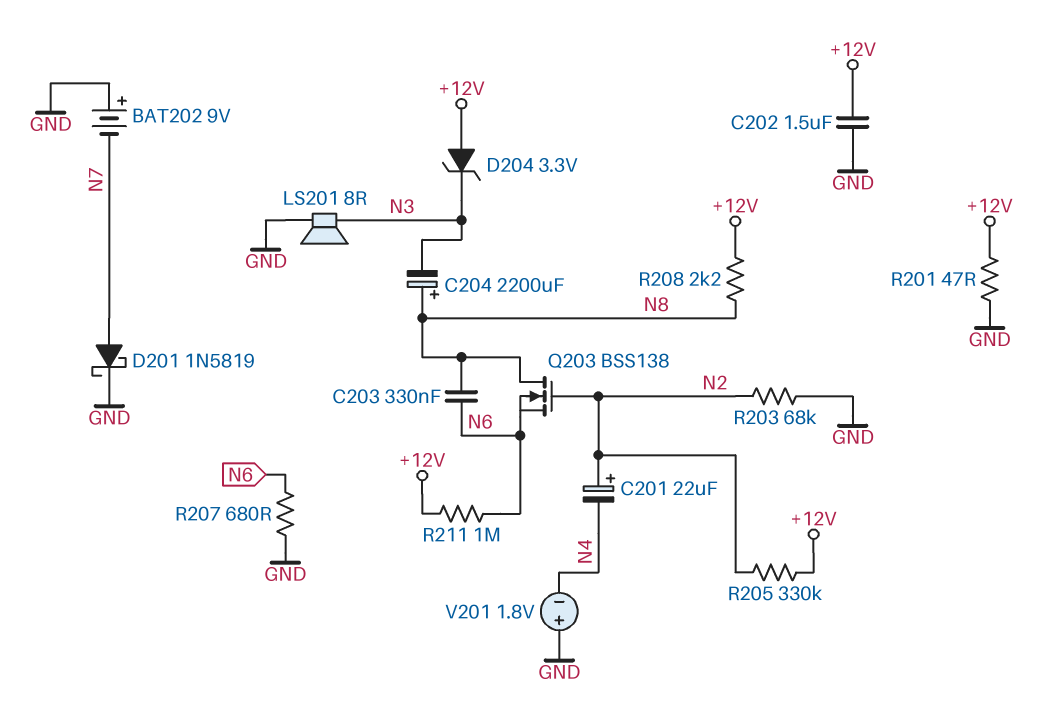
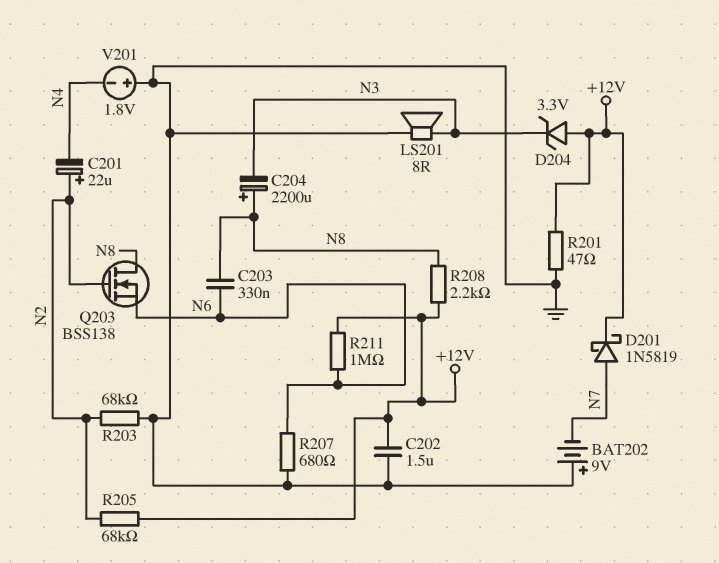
D201: schottky 1N5819 (A N7, K GND) -> schottky 1N5819 (A N7, K +12V)
R205: 330k (+12V, N2) -> 68k (+12V, N2)

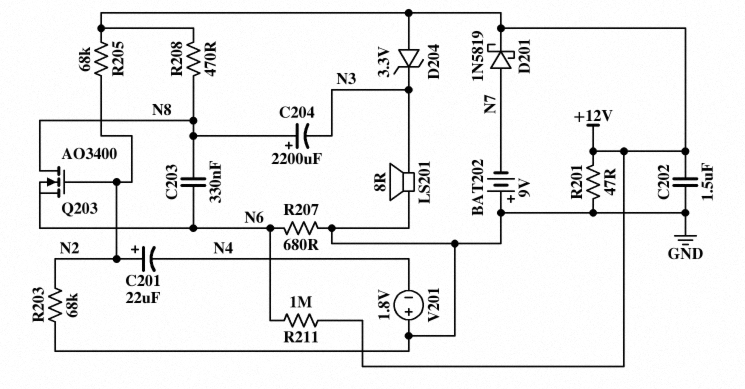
Q203: NMOS BSS138 (G N2, D N8, S N6) -> NMOS AO3400 (G N2, D N8, S N6)
R208: 2.2k (+12V, N8) -> 470 (+12V, N8)

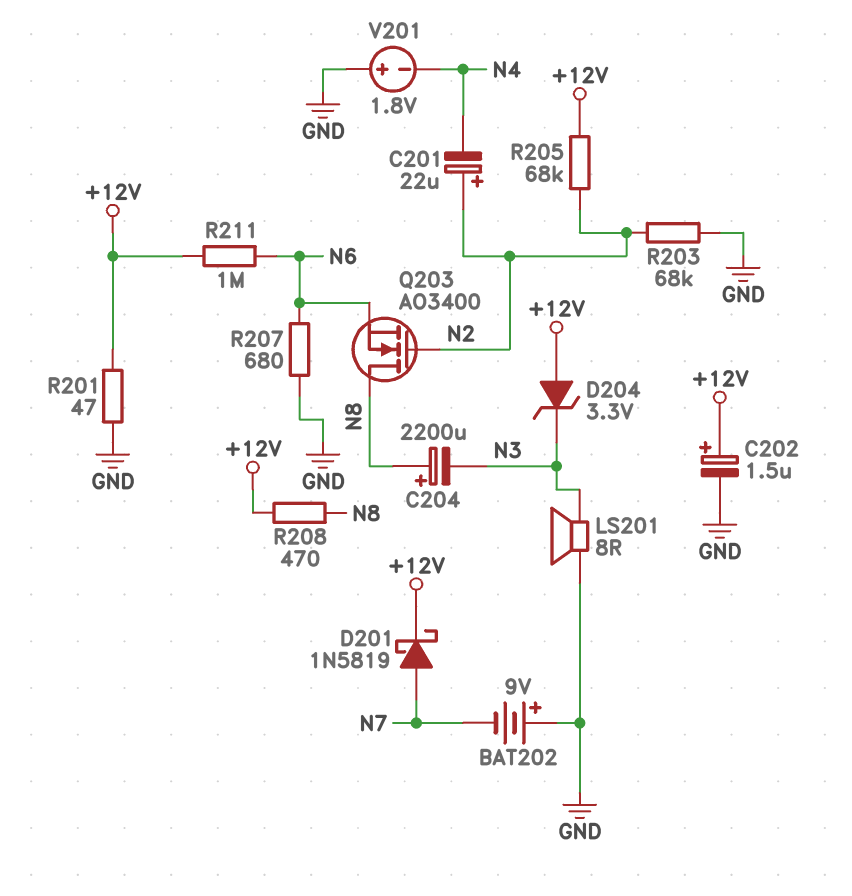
C202: 1.5uF (+12V, GND) -> 1.5uF (plus +12V, minus GND)
C203: 330nF (N6, N8) -> none

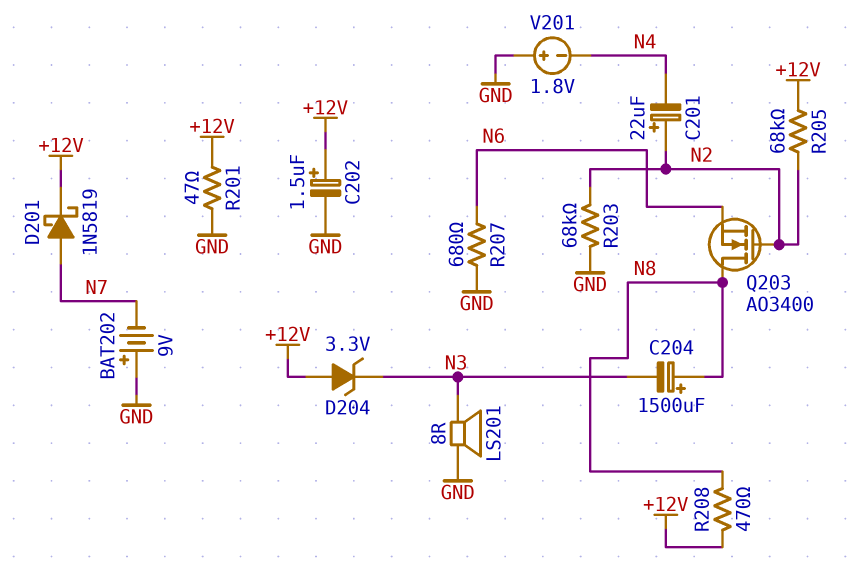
C204: 2200uF (plus N8, minus N3) -> 1500uF (plus N8, minus N3)
R211: 1M (+12V, N6) -> none

